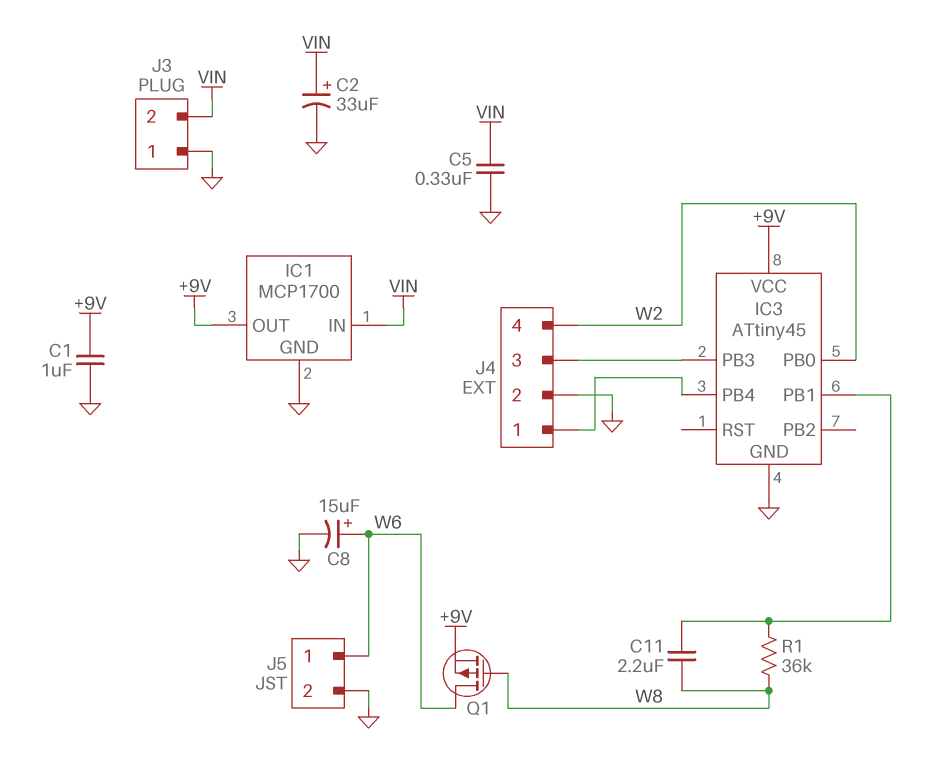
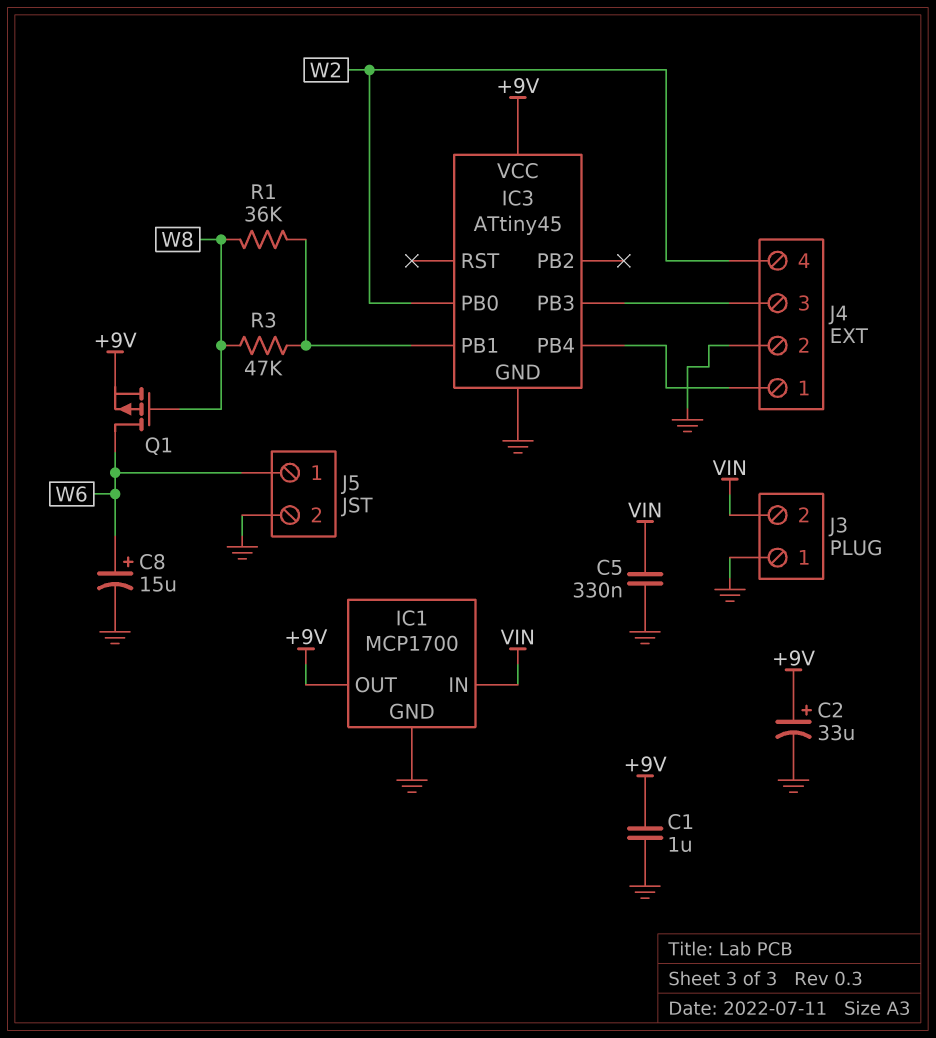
C2: 33uF (plus VIN, minus GND) -> 33uF (plus +9V, minus GND)
C11: 2.2uF (IC3/PB1, W8) -> none
R3: none -> 47k (IC3/PB1, W8)

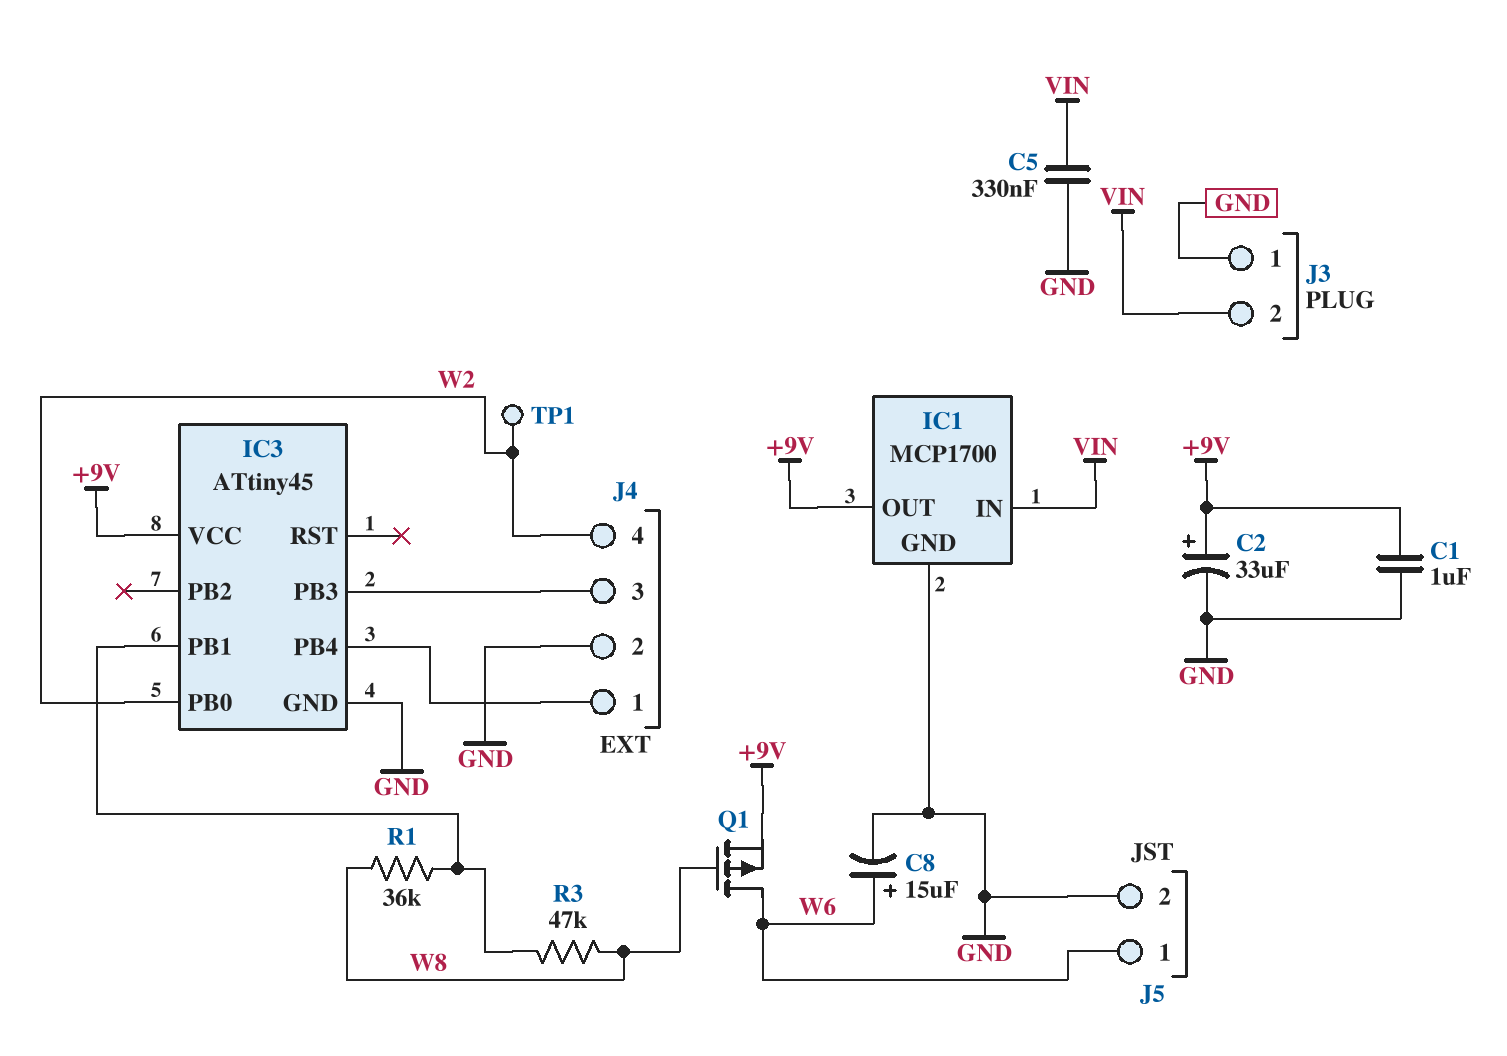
TP1: none -> test point (W2)

